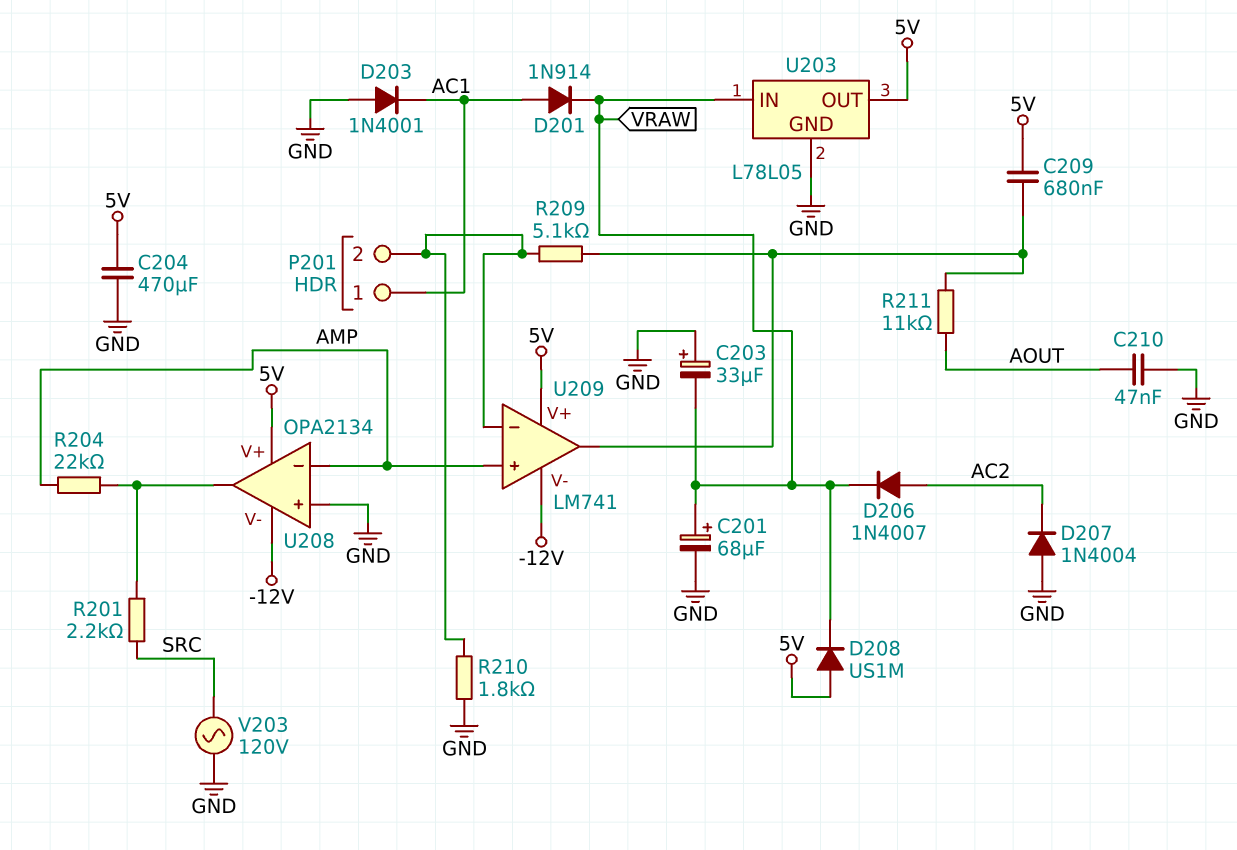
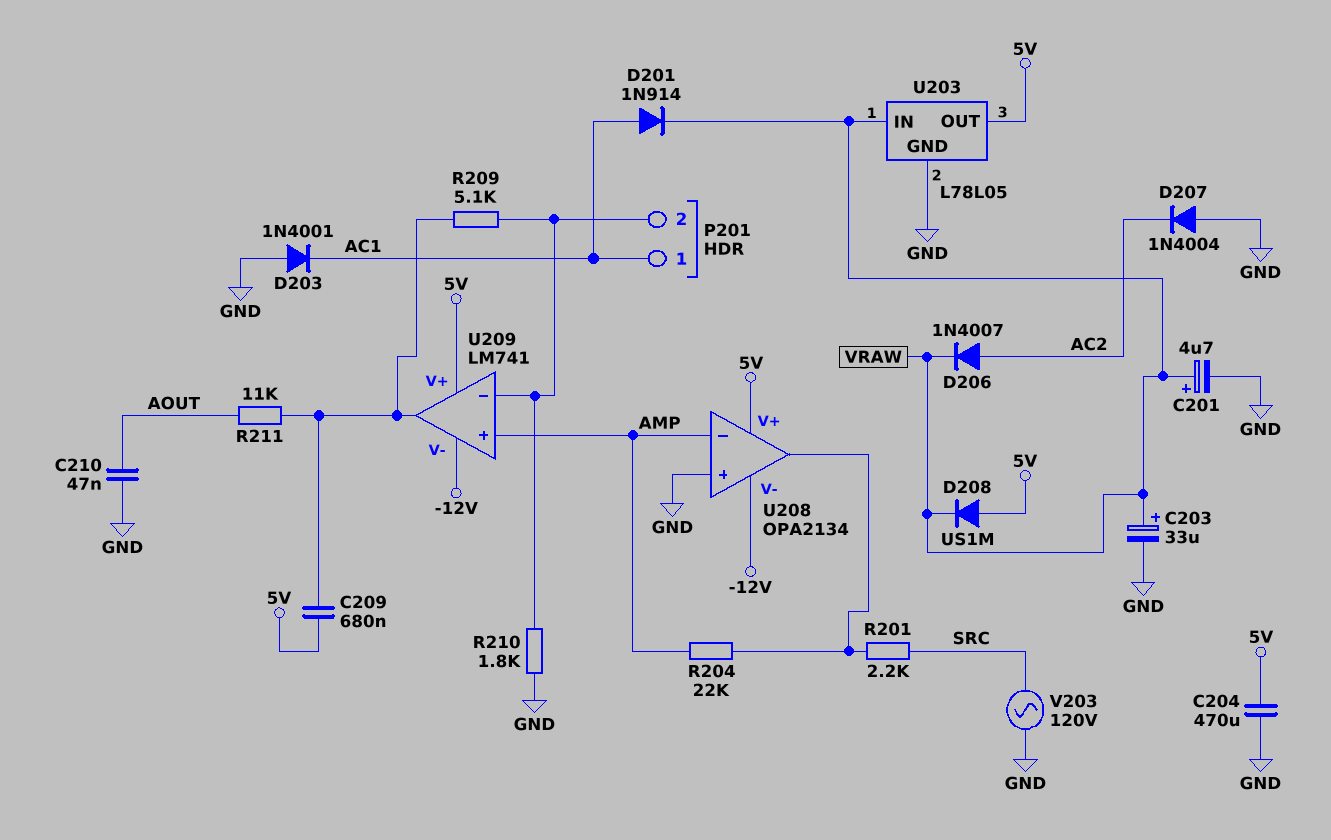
C201: 68uF (plus VRAW, minus GND) -> 4.7uF (plus VRAW, minus GND)
C203: 33uF (plus GND, minus VRAW) -> 33uF (plus VRAW, minus GND)

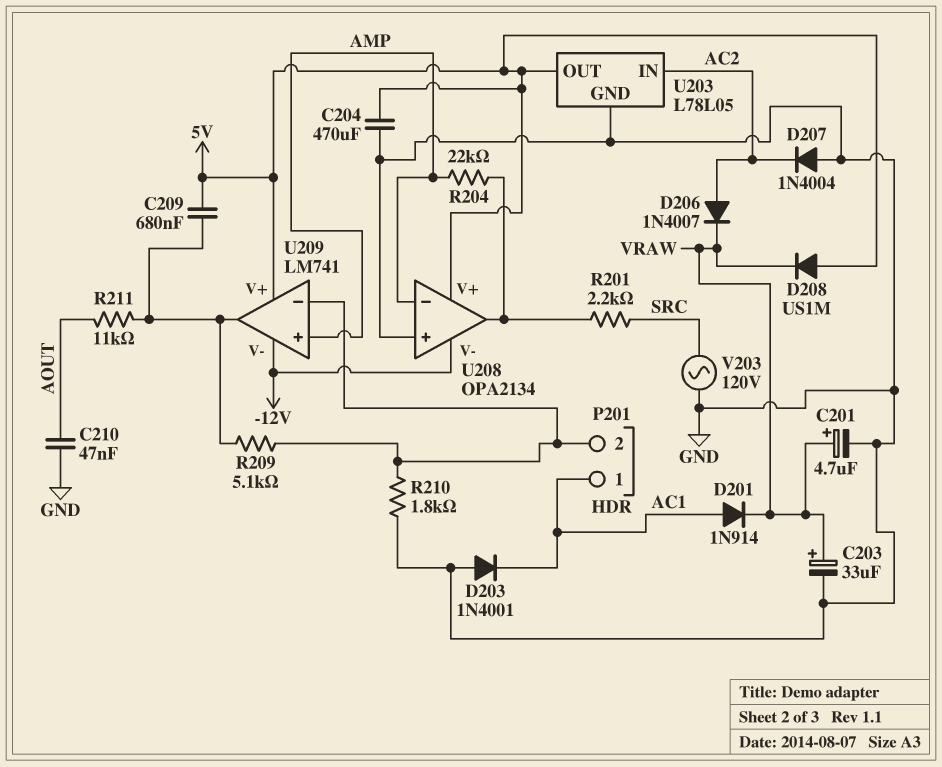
U203 pin IN: VRAW -> AC2

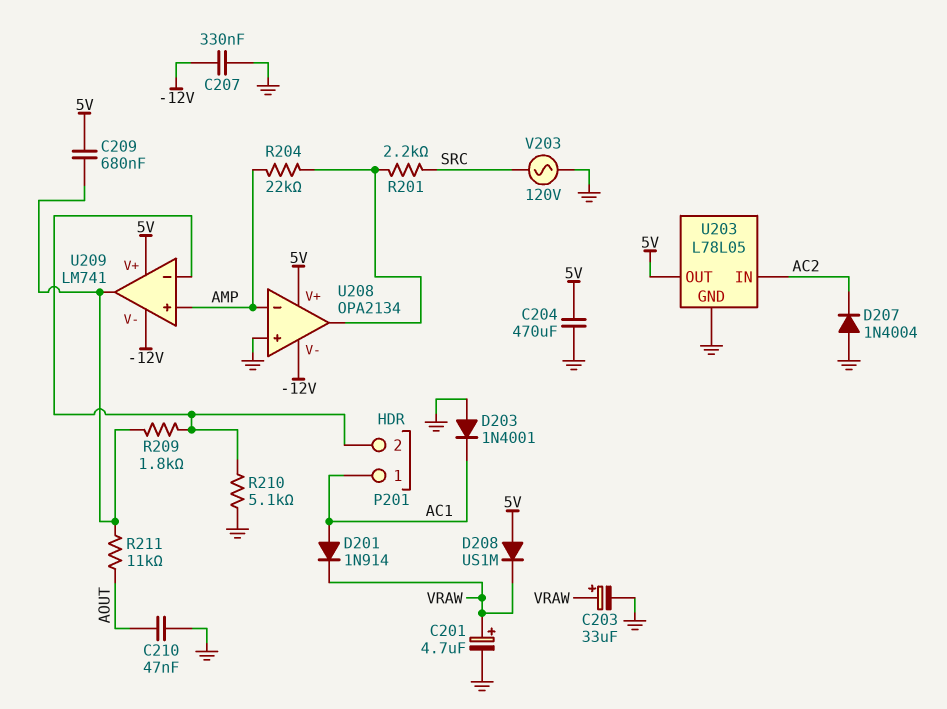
C207: none -> 330nF (-12V, GND)
D206: diode 1N4007 (A AC2, K VRAW) -> none
R209: 5.1k (P201/2, U209/out) -> 1.8k (P201/2, U209/out)
R210: 1.8k (GND, P201/2) -> 5.1k (GND, P201/2)

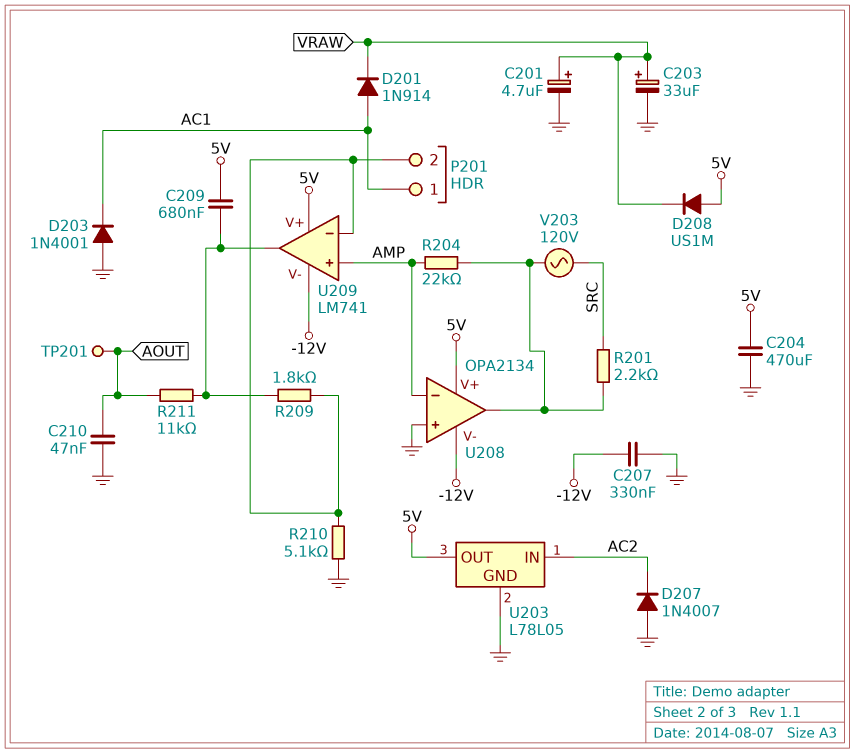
D207: diode 1N4004 (A GND, K AC2) -> diode 1N4007 (A GND, K AC2)
TP201: none -> test point (AOUT)
V203: AC 120V (GND, SRC) -> AC 120V (SRC, U208/out)

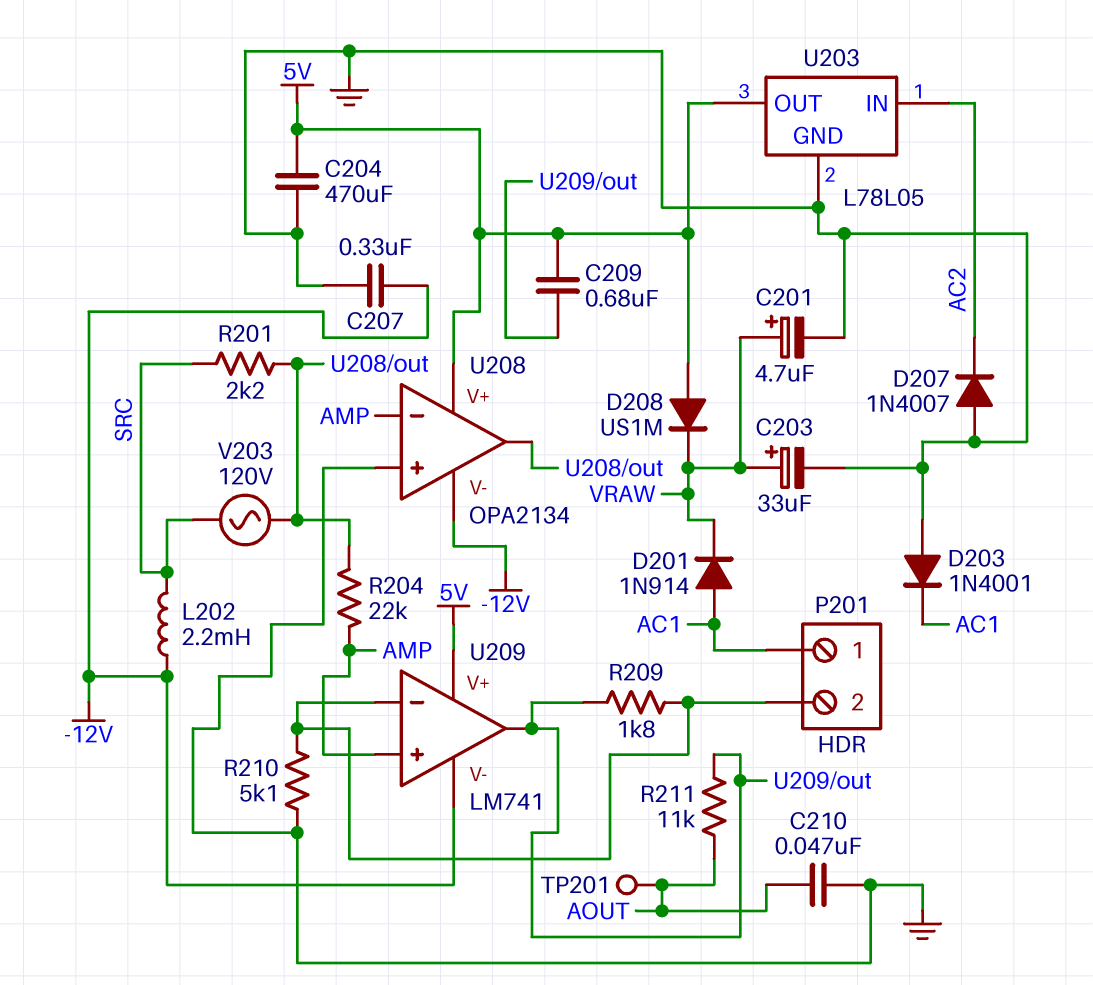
L202: none -> 2.2mH (-12V, SRC)

